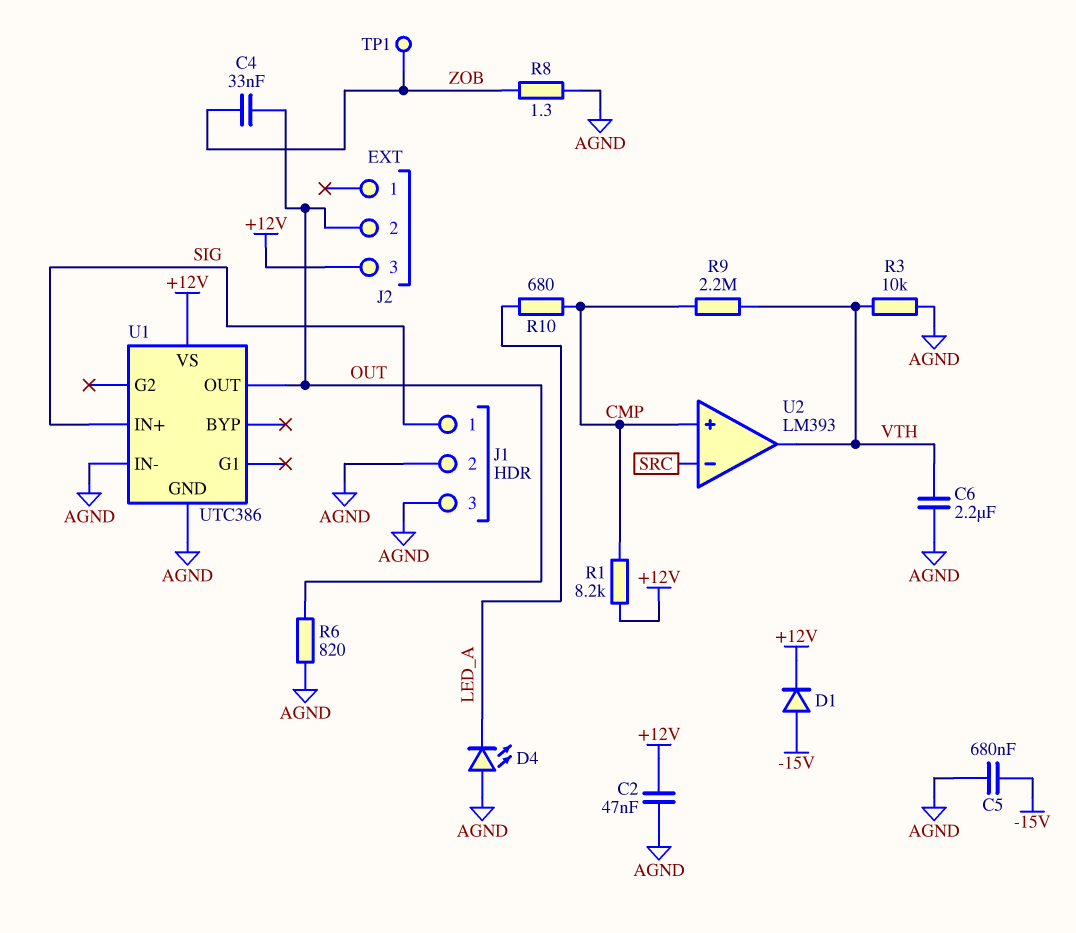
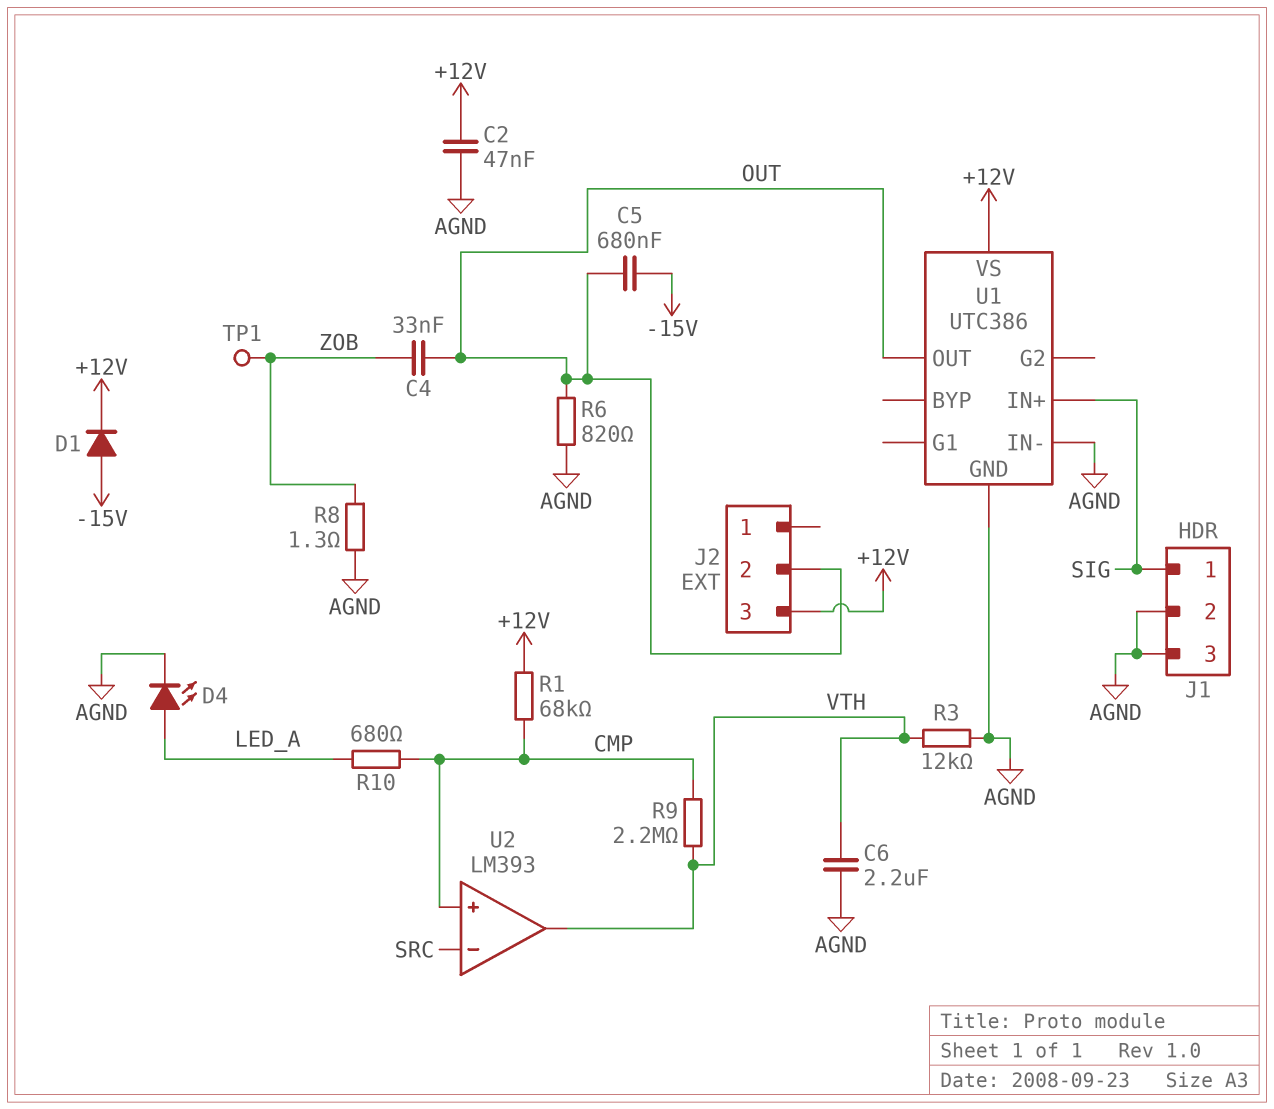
C5: 680nF (-15V, AGND) -> 680nF (-15V, OUT)
D4: LED (A AGND, K LED_A) -> LED (A LED_A, K AGND)
R1: 8.2k (+12V, CMP) -> 68k (+12V, CMP)
R3: 10k (AGND, VTH) -> 12k (AGND, VTH)

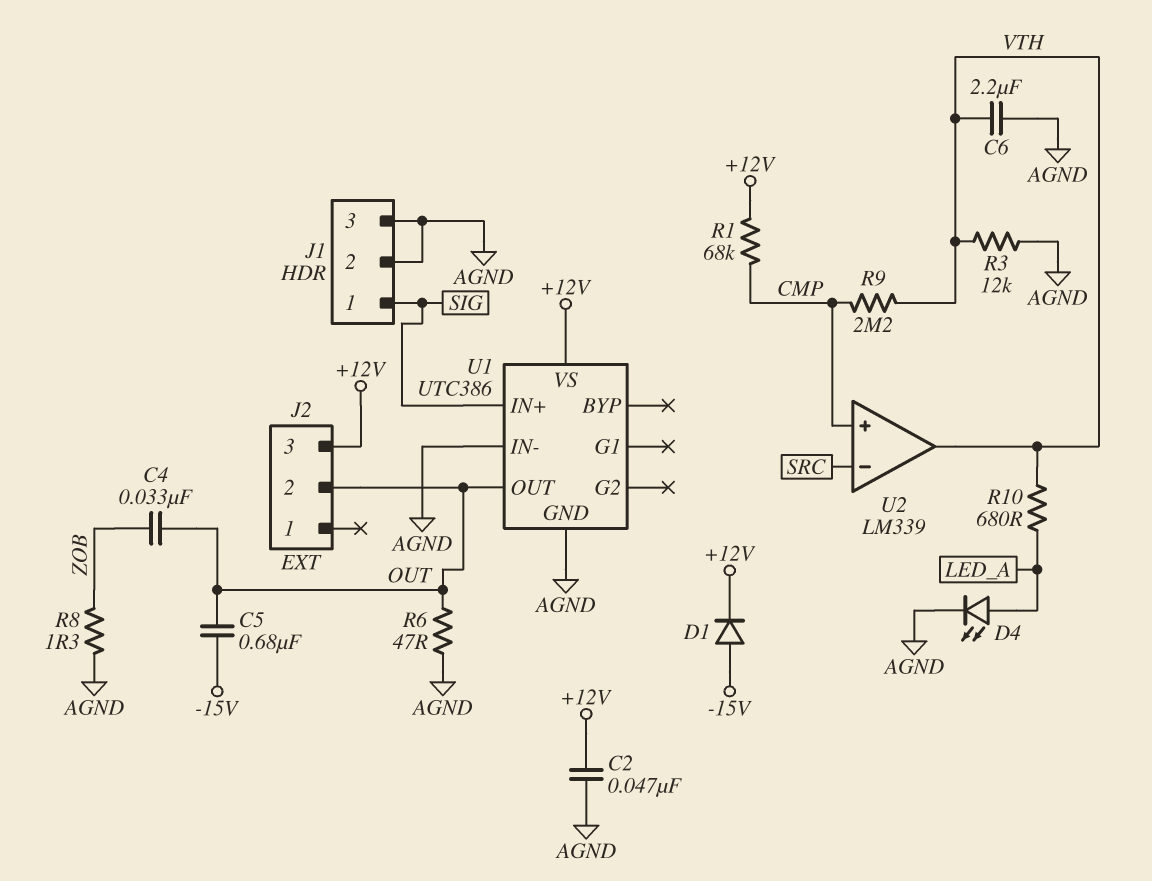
R6: 820 (AGND, OUT) -> 47 (AGND, OUT)
R10: 680 (CMP, LED_A) -> 680 (LED_A, VTH)
TP1: test point (ZOB) -> none
U2: LM393 -> LM339

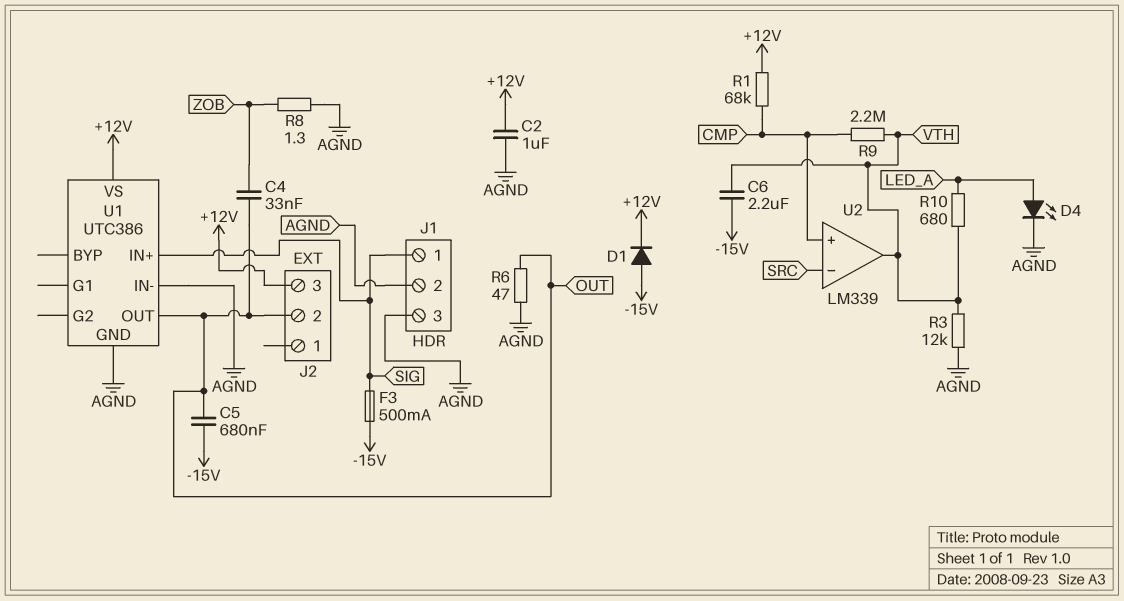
C2: 47nF (+12V, AGND) -> 1uF (+12V, AGND)
C6: 2.2uF (AGND, VTH) -> 2.2uF (-15V, VTH)
F3: none -> 500mA (-15V, SIG)

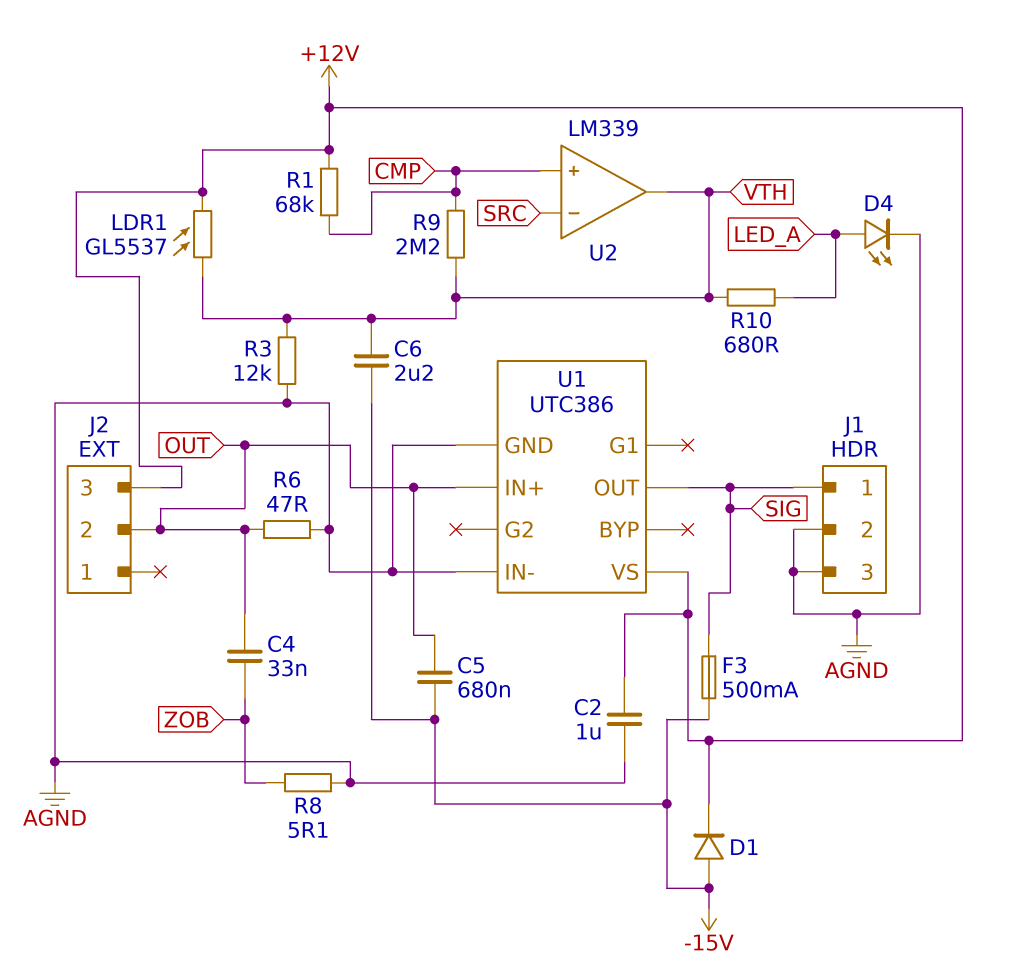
LDR1: none -> GL5537 (+12V, VTH)
R8: 1.3 (AGND, ZOB) -> 5.1 (AGND, ZOB)
U1 pin IN+: SIG -> OUT
U1 pin OUT: OUT -> SIG

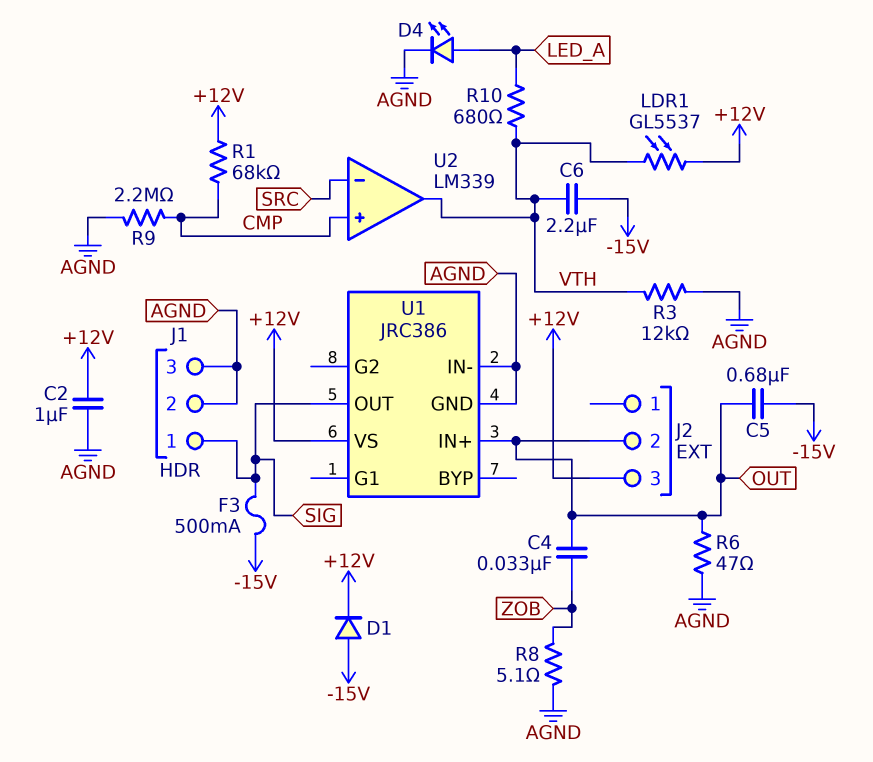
R9: 2.2M (CMP, VTH) -> 2.2M (AGND, CMP)
U1: UTC386 -> JRC386

